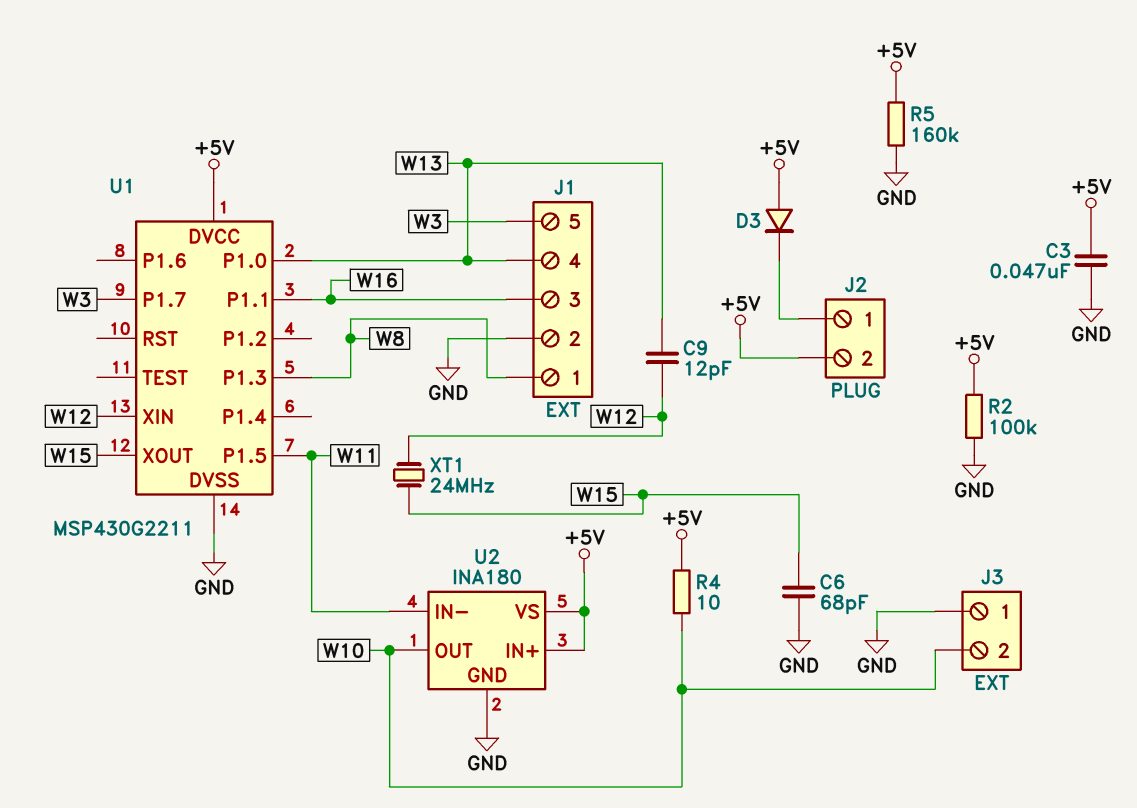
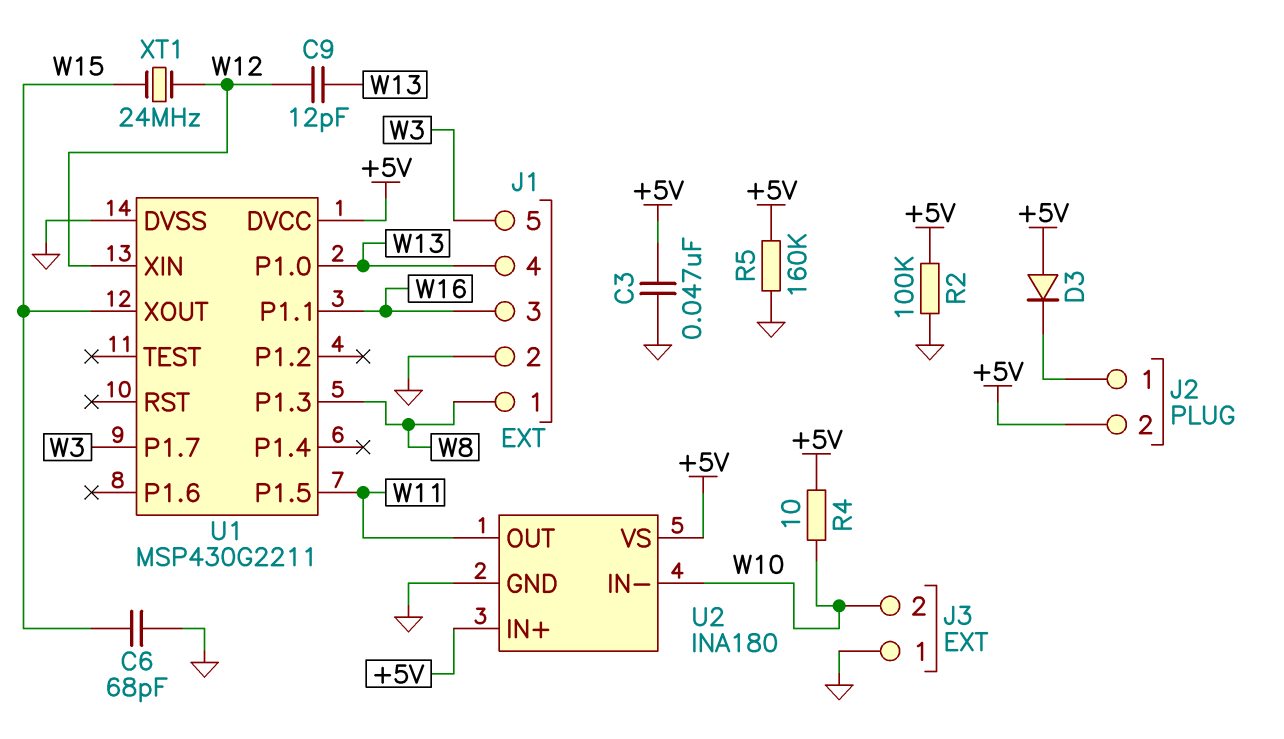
U2 pin IN-: W11 -> W10
U2 pin OUT: W10 -> W11

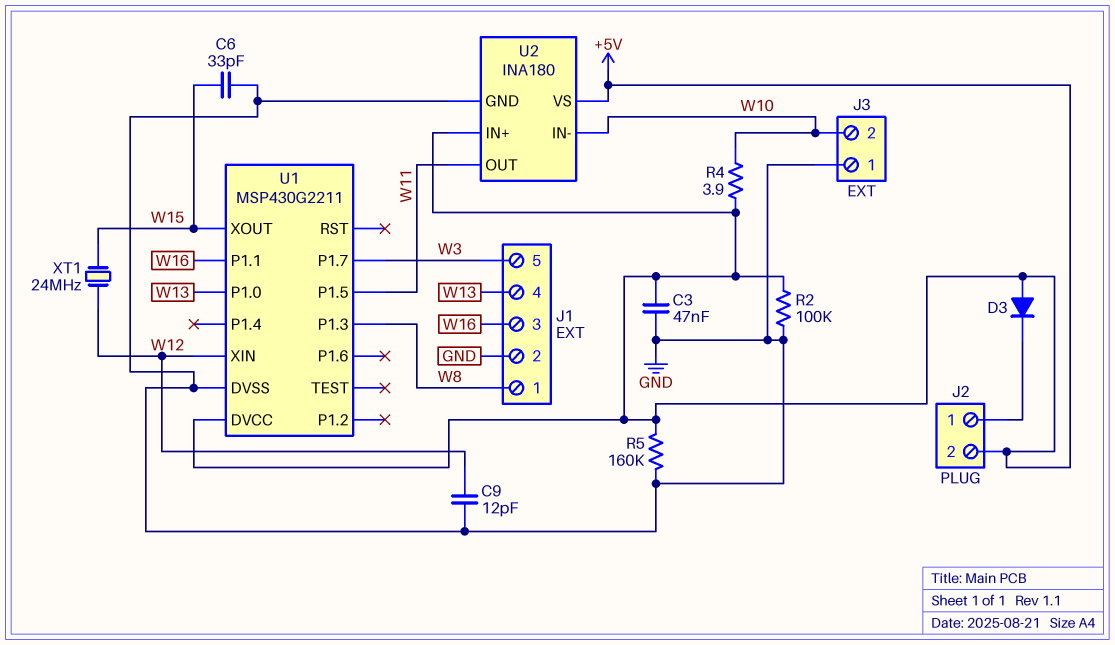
C6: 68pF (GND, W15) -> 33pF (GND, W15)
C9: 12pF (W12, W13) -> 12pF (GND, W12)
R4: 10 (+5V, W10) -> 3.9 (+5V, W10)

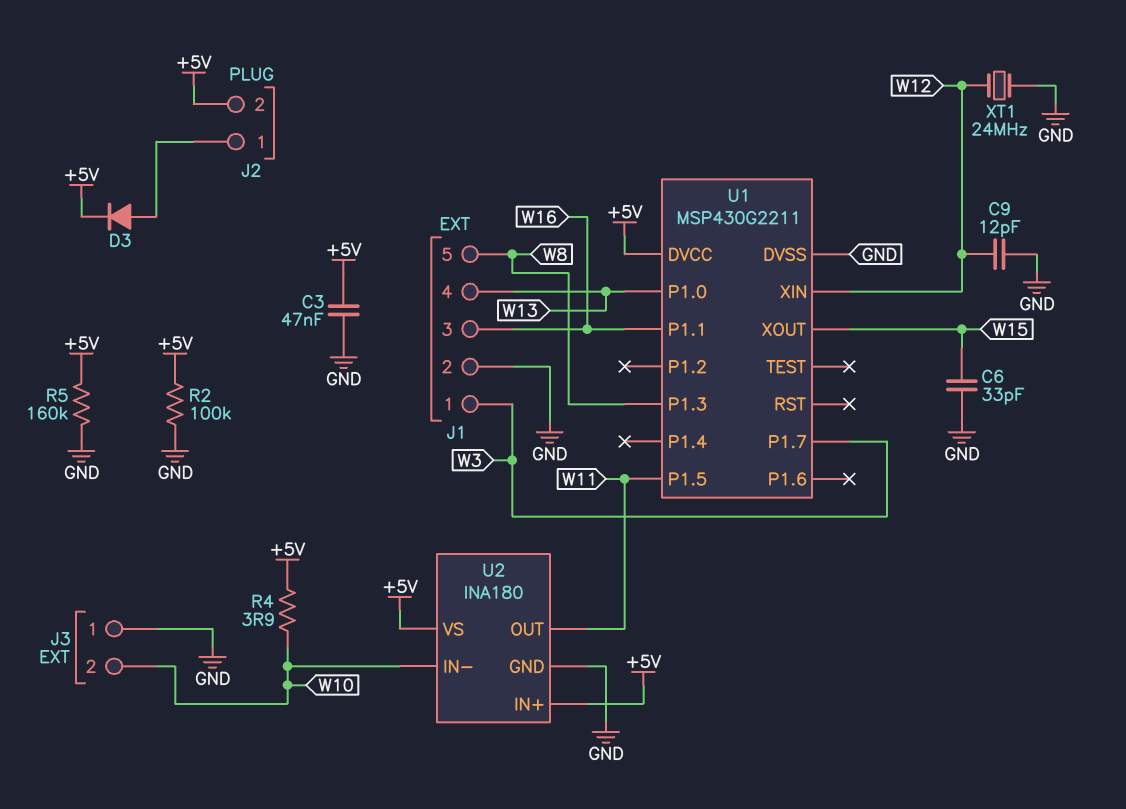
D3: diode (A +5V, K J2/1) -> diode (A J2/1, K +5V)
J1 pin 1: W8 -> W3
J1 pin 5: W3 -> W8
XT1: 24MHz (W12, W15) -> 24MHz (GND, W12)

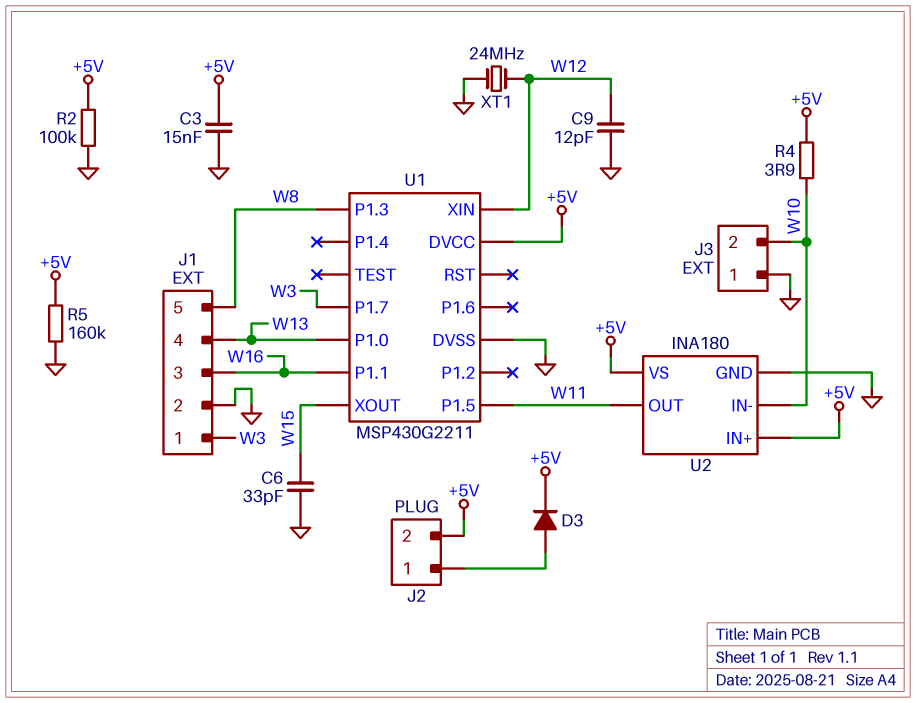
C3: 47nF (+5V, GND) -> 15nF (+5V, GND)

